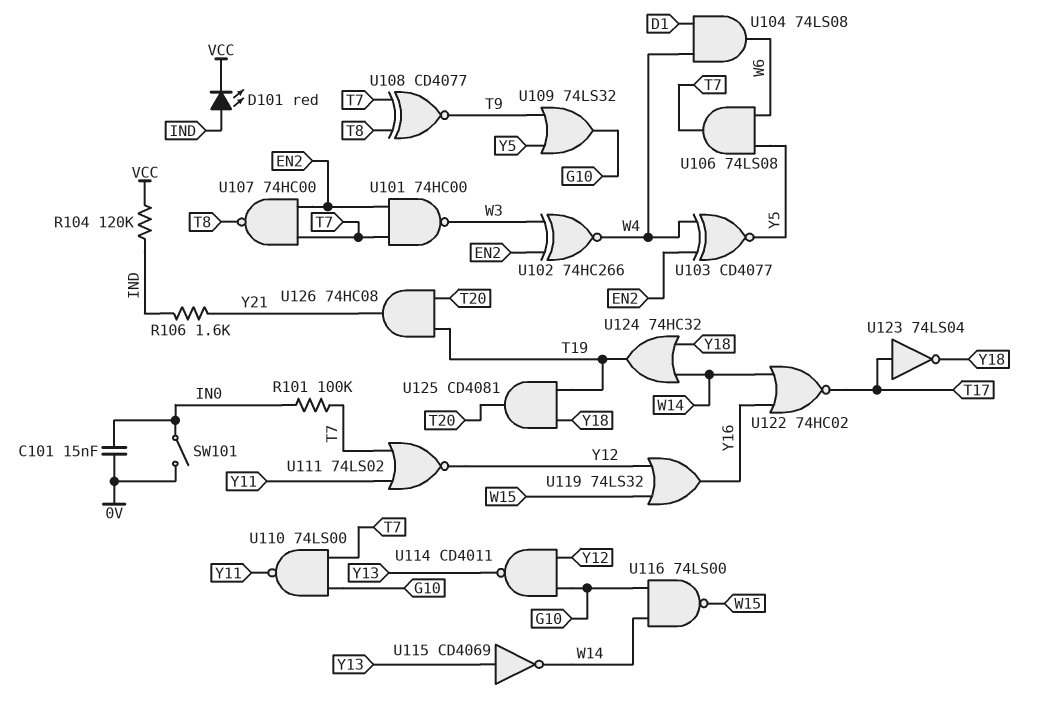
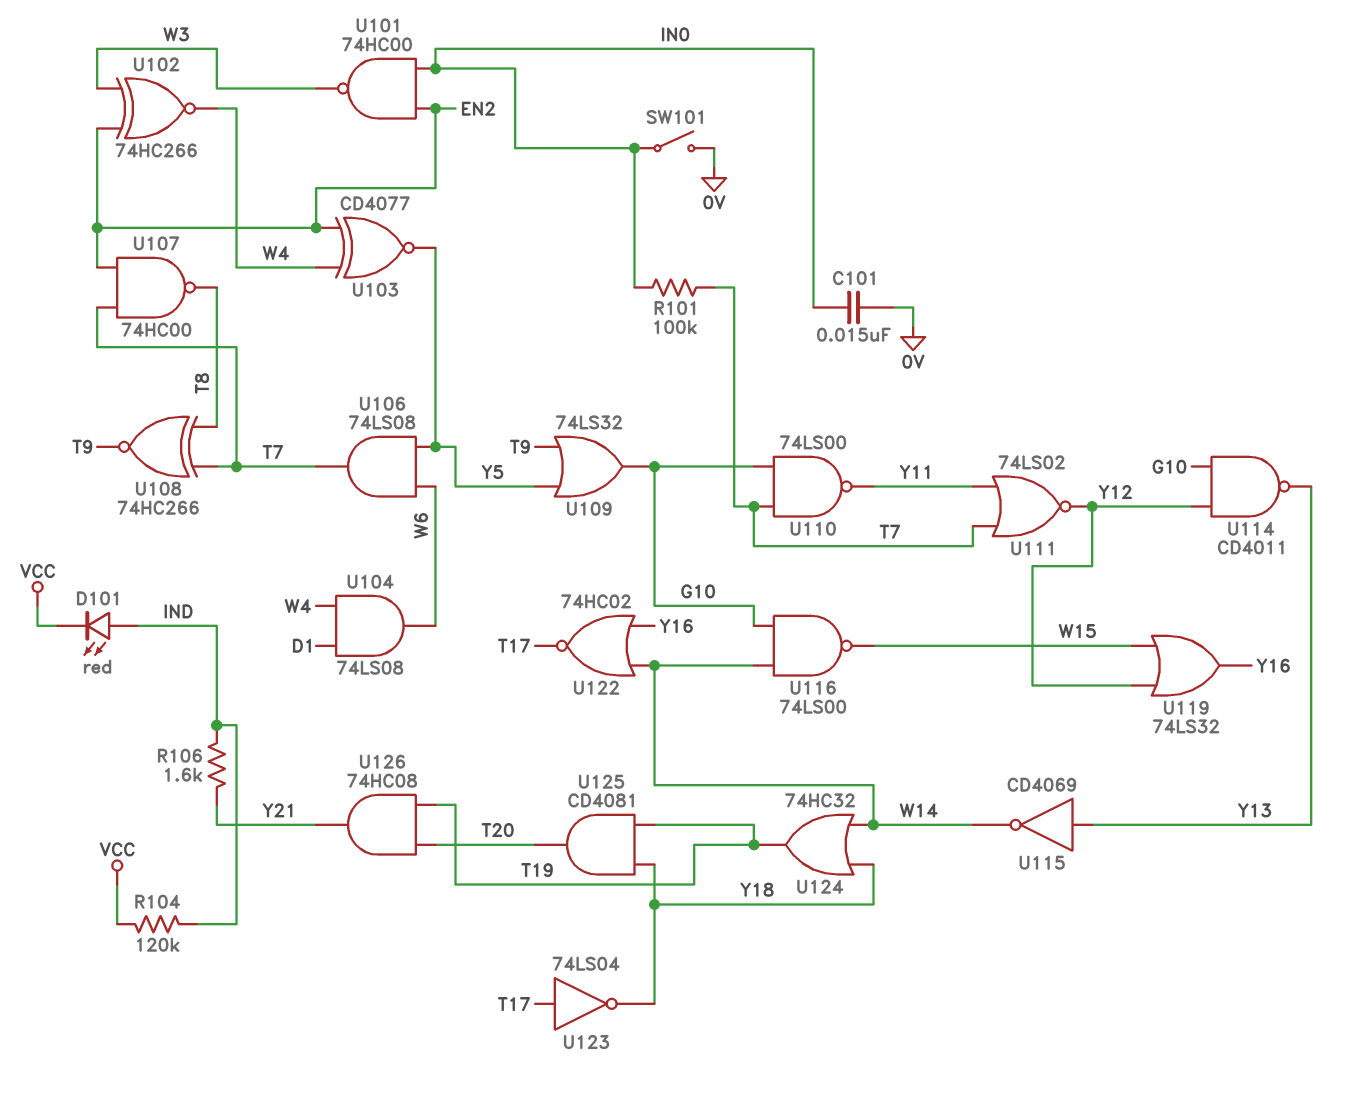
U101: NAND 74HC00 (in EN2, in T7, out W3) -> NAND 74HC00 (in EN2, in IN0, out W3)
U108: XNOR CD4077 (in T7, in T8, out T9) -> XNOR 74HC266 (in T7, in T8, out T9)

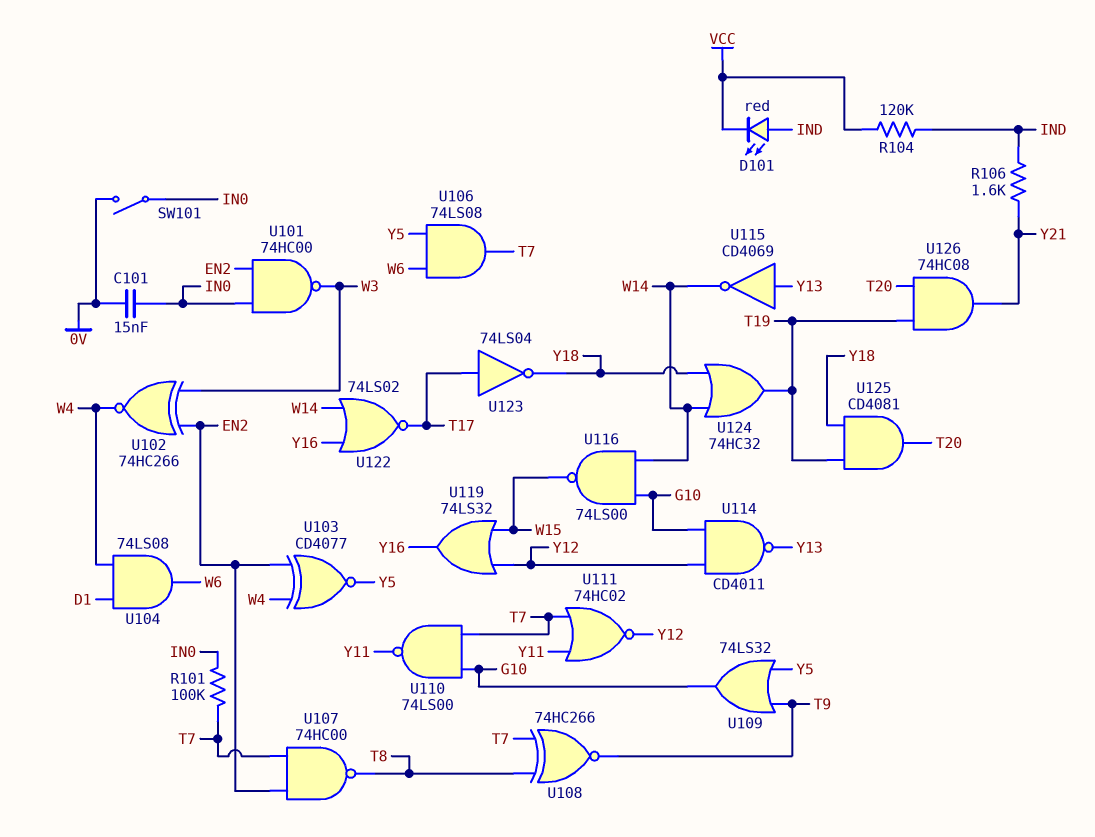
U111: NOR 74LS02 (in T7, in Y11, out Y12) -> NOR 74HC02 (in T7, in Y11, out Y12)
U122: NOR 74HC02 (in W14, in Y16, out T17) -> NOR 74LS02 (in W14, in Y16, out T17)

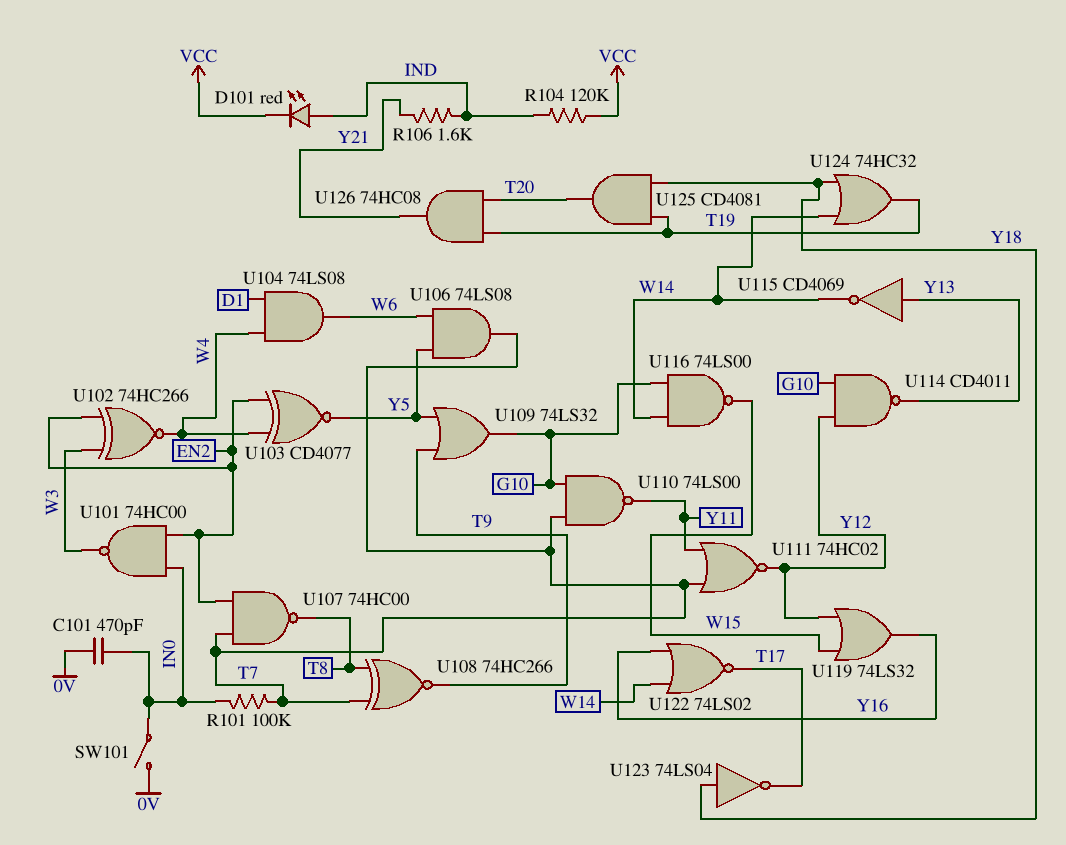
C101: 15nF (0V, IN0) -> 470pF (0V, IN0)
U123: NOT 74LS04 (in T17, out Y18) -> NOT 74LS04 (in Y18, out T17)

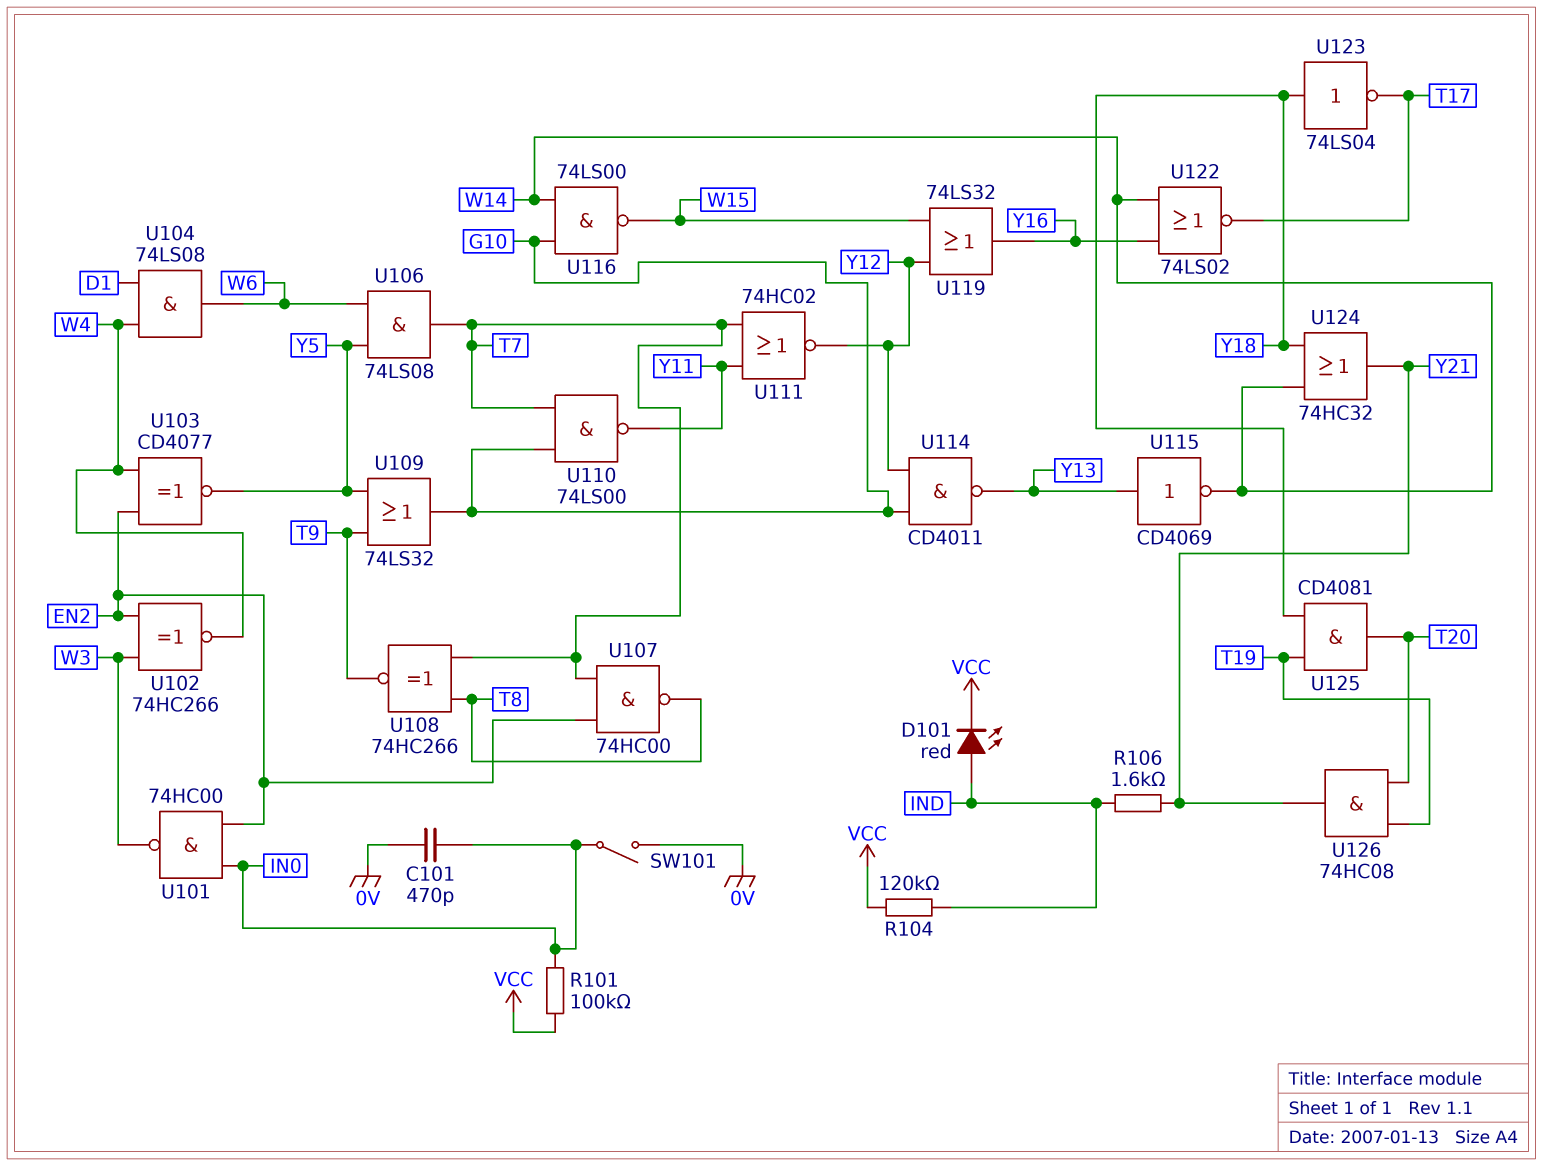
R101: 100k (IN0, T7) -> 100k (IN0, VCC)
U124: OR 74HC32 (in W14, in Y18, out T19) -> OR 74HC32 (in W14, in Y18, out Y21)

